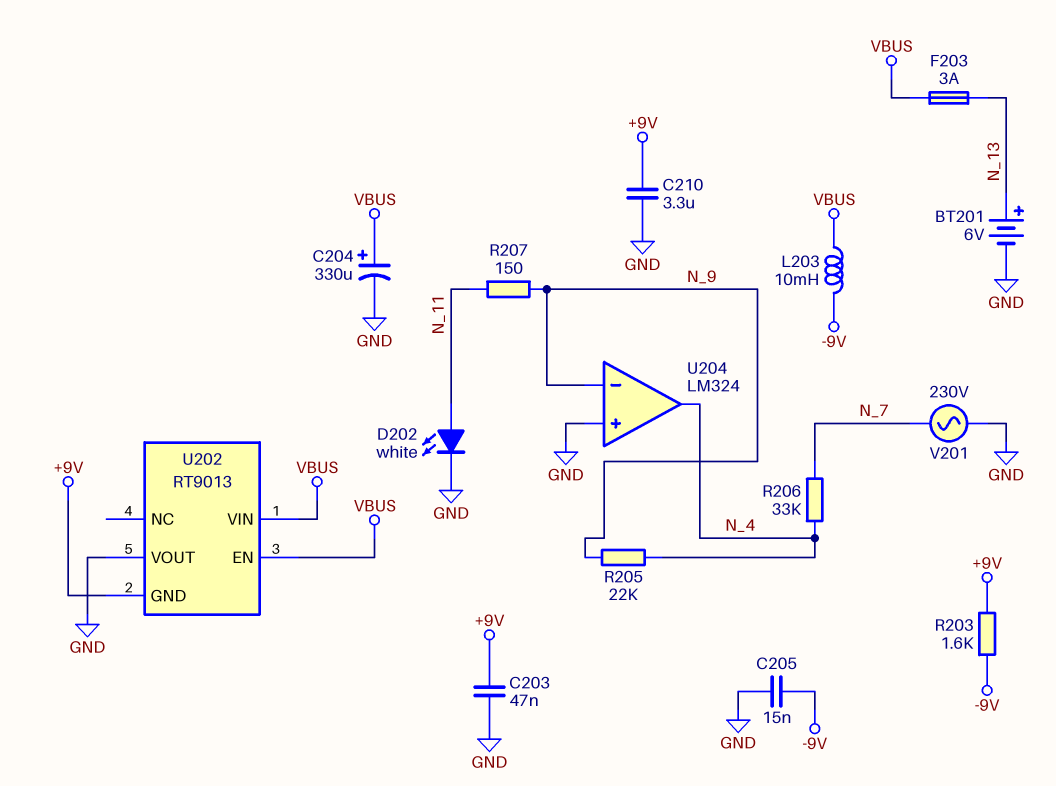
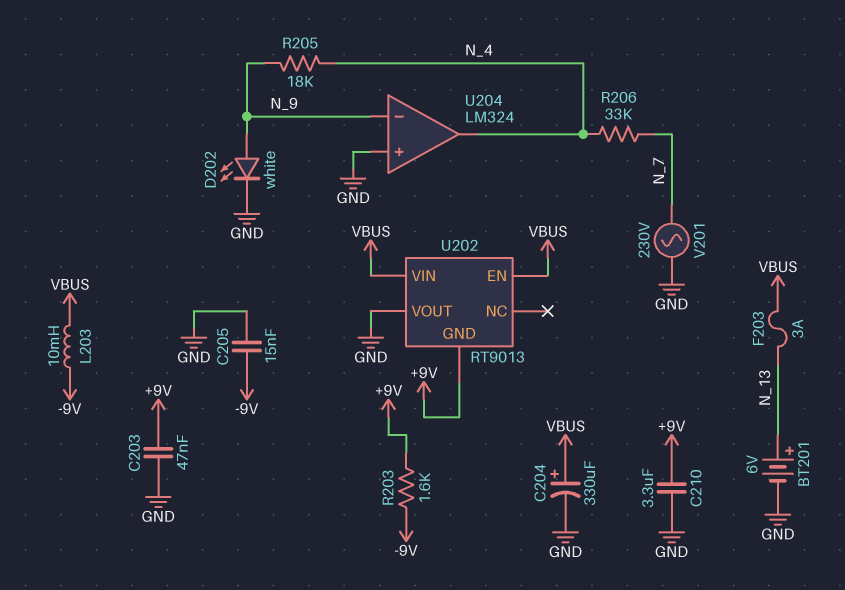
D202: LED white (A N_11, K GND) -> LED white (A N_9, K GND)
R205: 22k (N_4, N_9) -> 18k (N_4, N_9)
R207: 150 (N_9, N_11) -> none

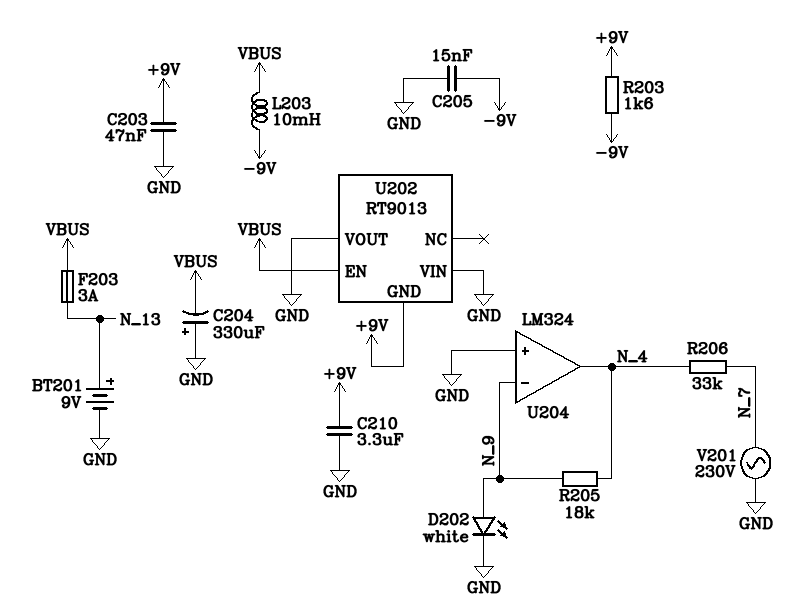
BT201: 6V (plus N_13, minus GND) -> 9V (plus N_13, minus GND)
C204: 330uF (plus VBUS, minus GND) -> 330uF (plus GND, minus VBUS)
U202 pin VIN: VBUS -> GND

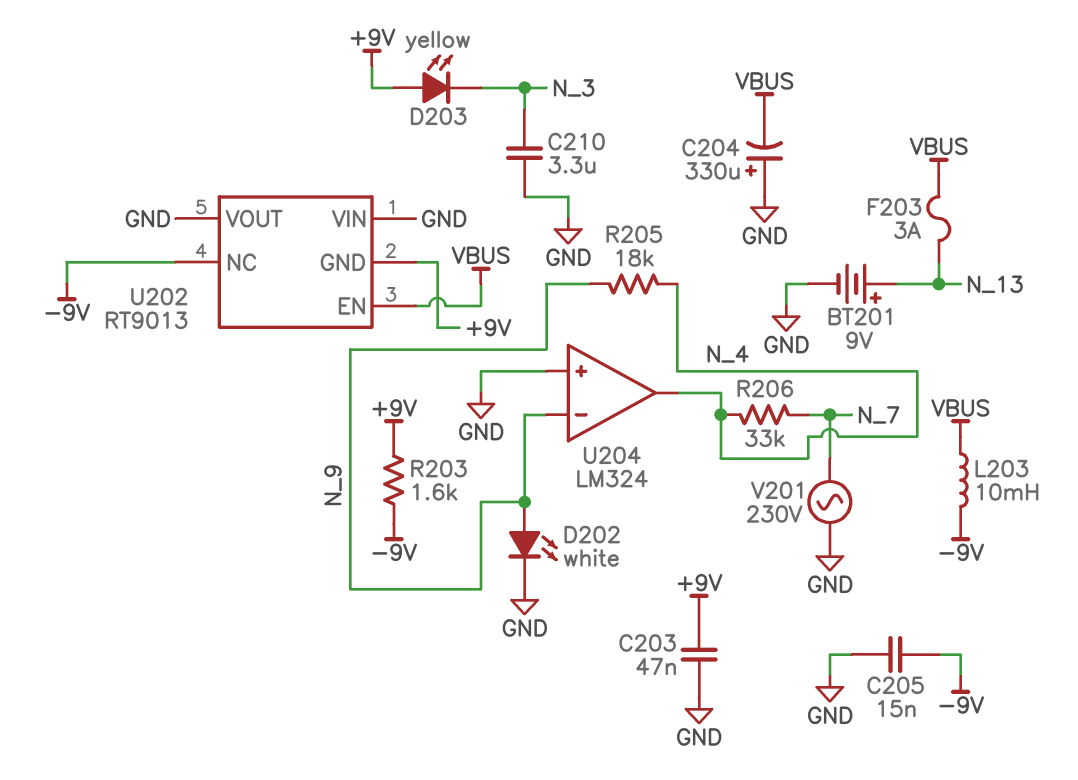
C210: 3.3uF (+9V, GND) -> 3.3uF (GND, N_3)
D203: none -> LED yellow (A +9V, K N_3)
U202 pin NC: none -> -9V

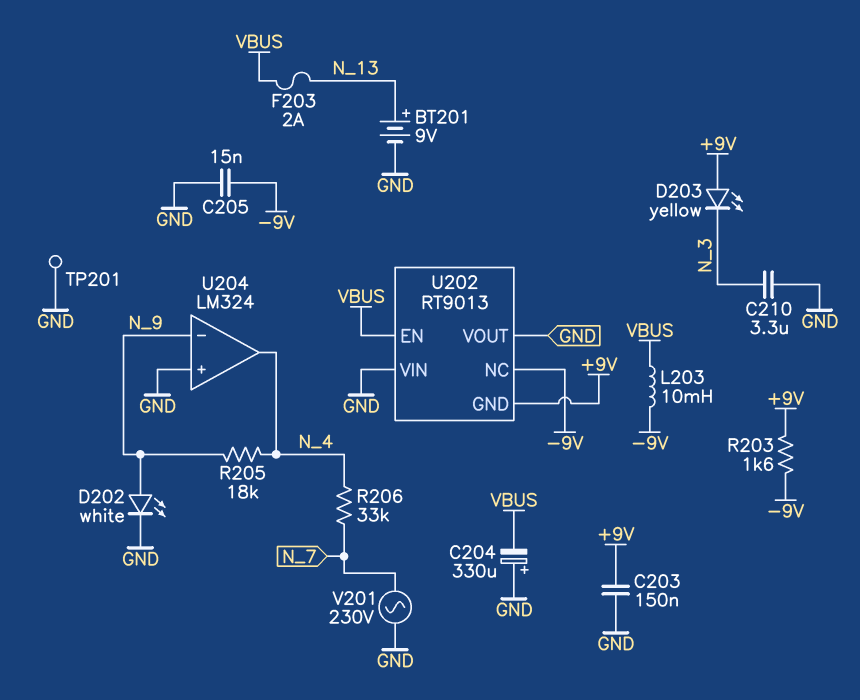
C203: 47nF (+9V, GND) -> 150nF (+9V, GND)
F203: 3A (N_13, VBUS) -> 2A (N_13, VBUS)
TP201: none -> test point (GND)

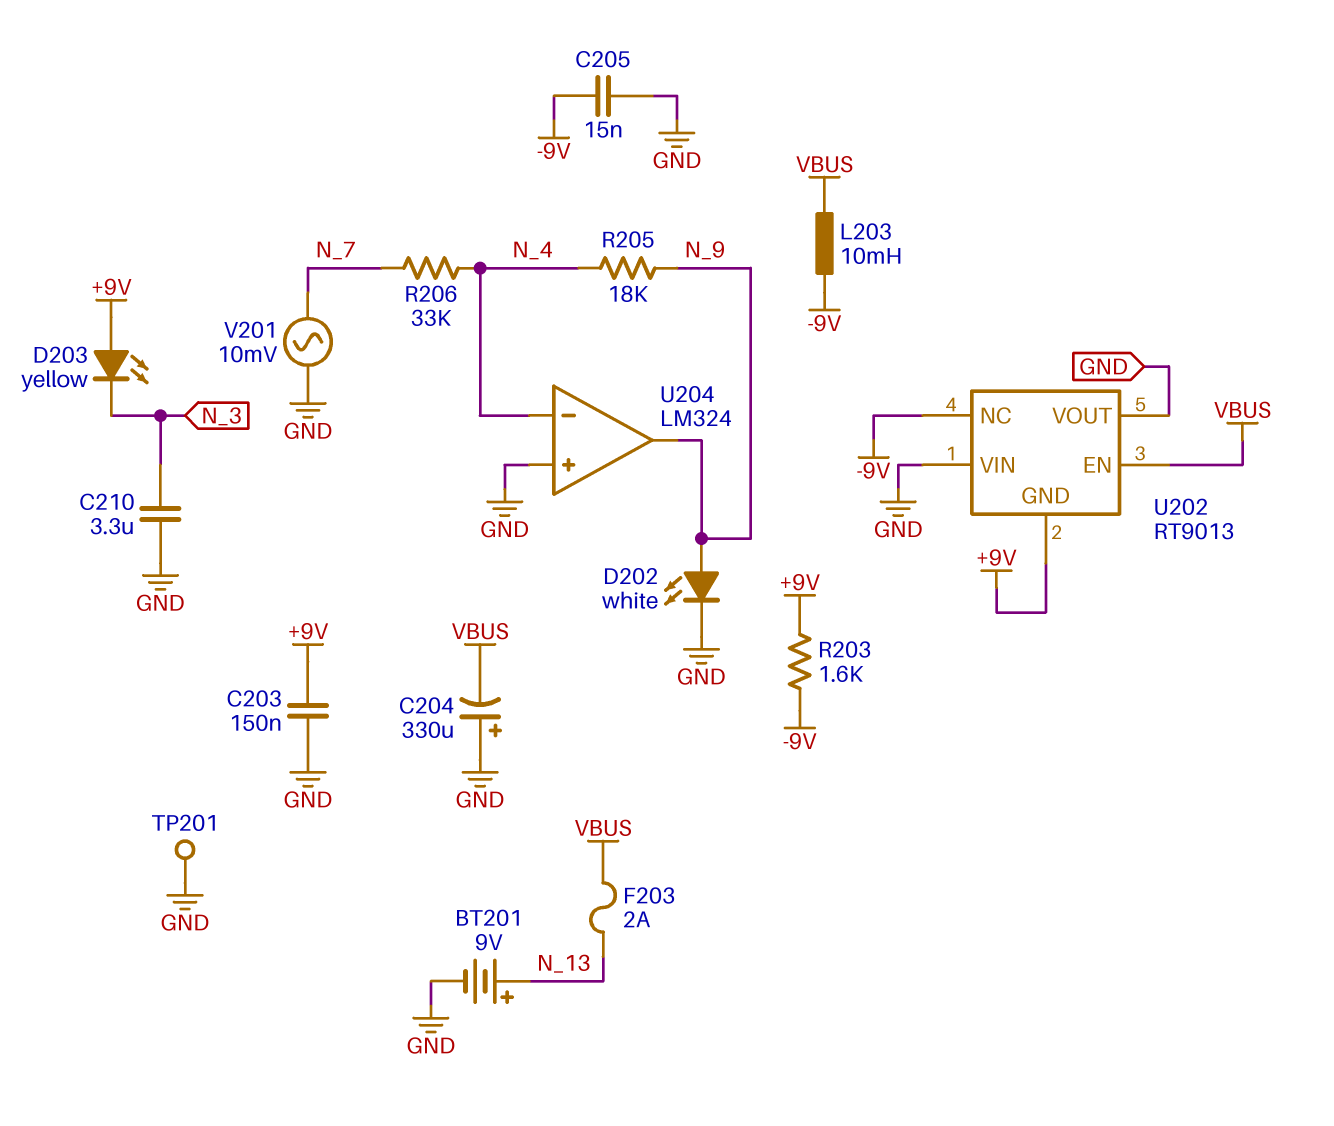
U204 pin in-: N_9 -> N_4
U204 pin out: N_4 -> N_9
V201: AC 230V (GND, N_7) -> AC 10mV (GND, N_7)

